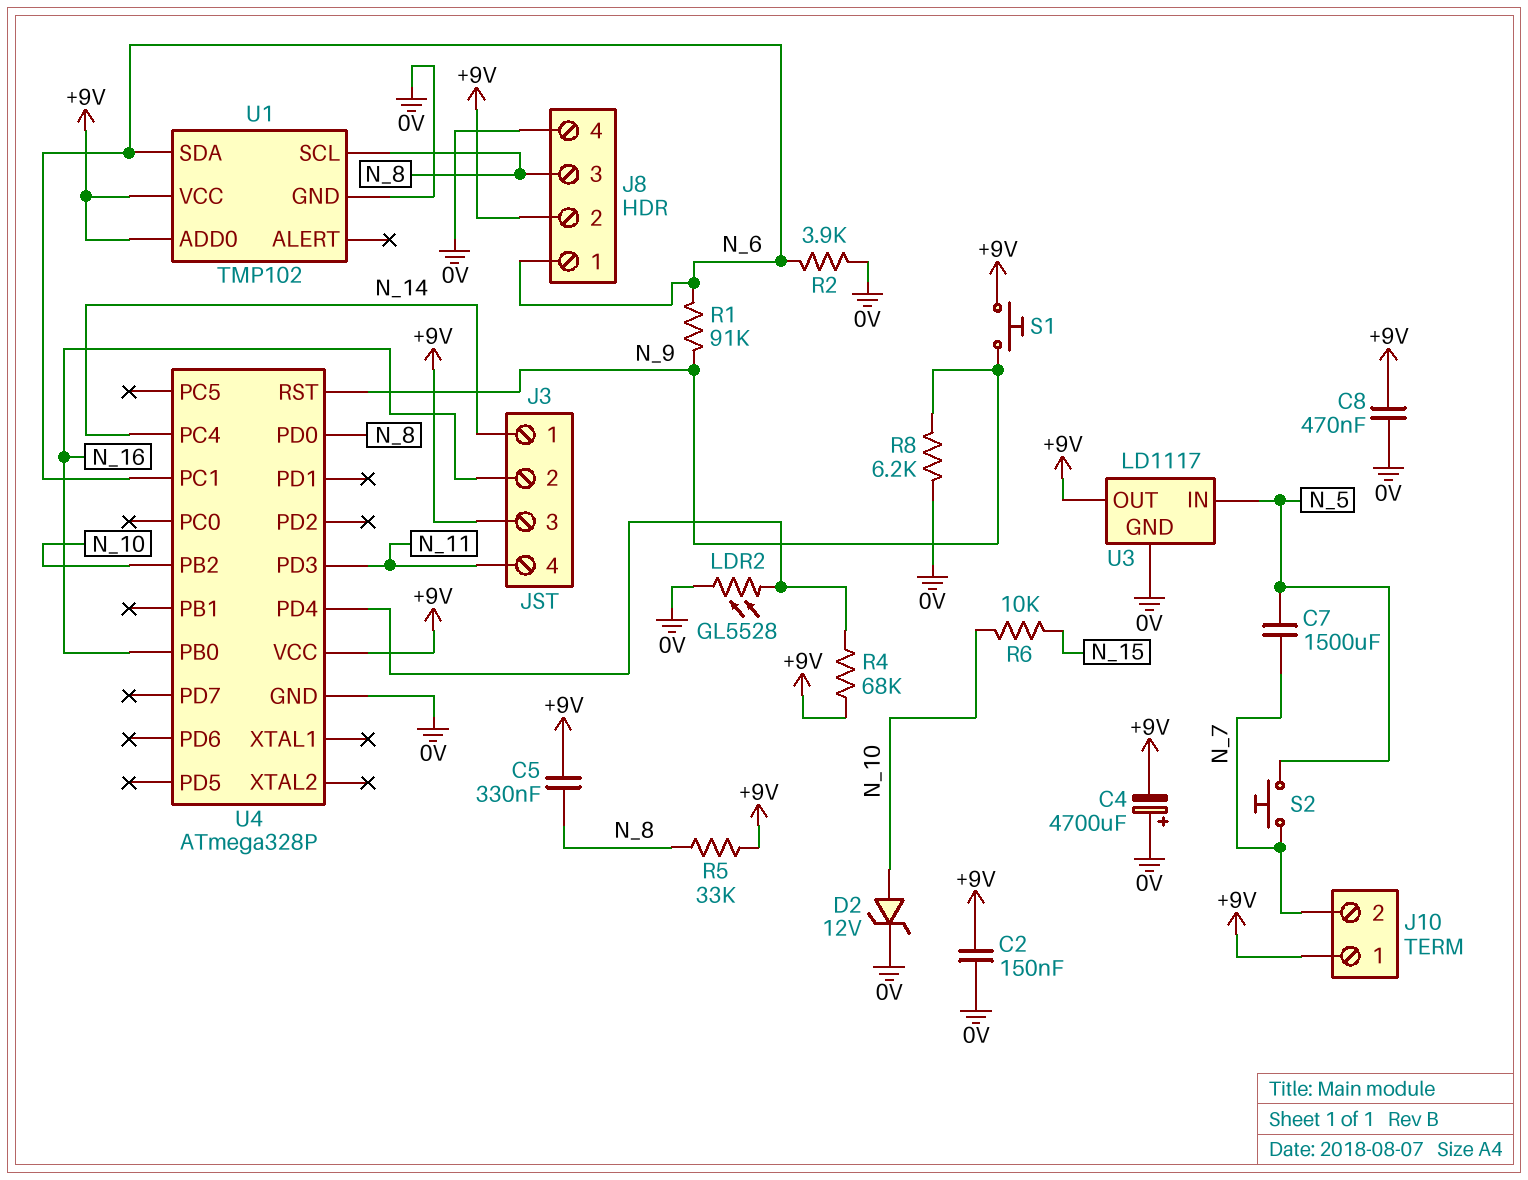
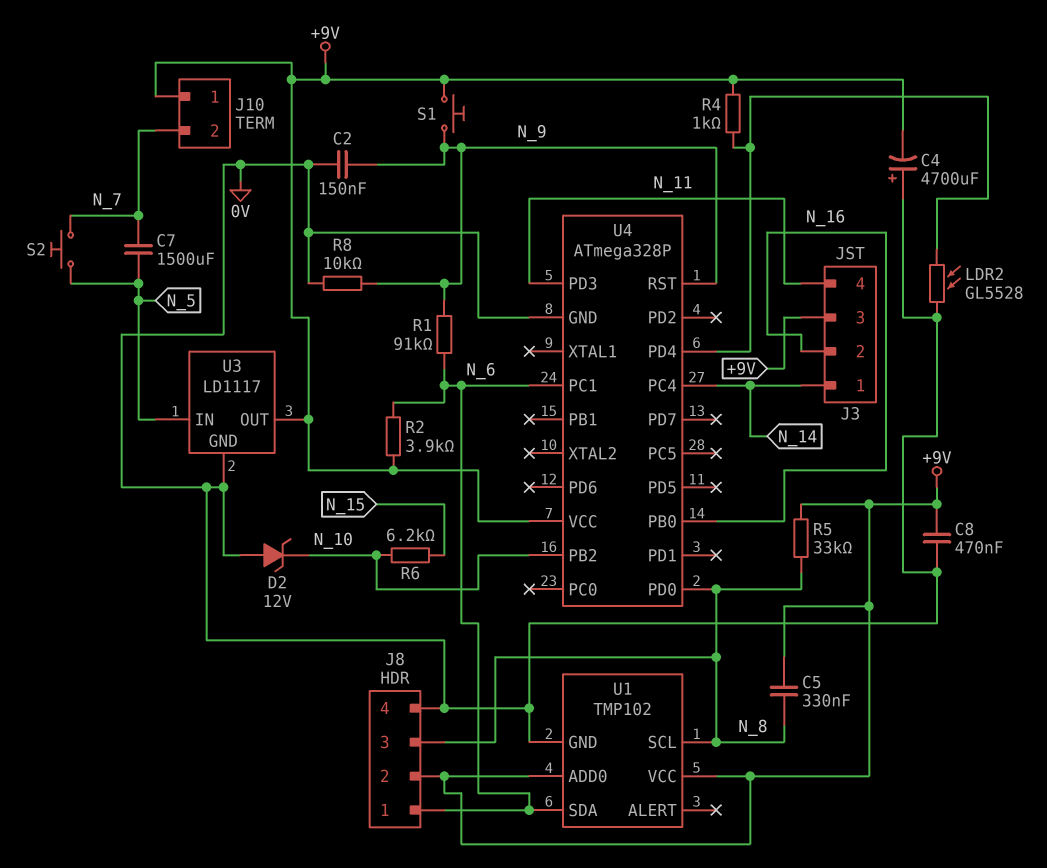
C2: 150nF (+9V, 0V) -> 150nF (0V, N_9)
D2: zener 12V (A N_10, K 0V) -> zener 12V (A 0V, K N_10)
R2: 3.9k (0V, N_6) -> 3.9k (+9V, N_6)
R4: 68k (+9V, U4/PD4) -> 1k (+9V, U4/PD4)
R6: 10k (N_10, N_15) -> 6.2k (N_10, N_15)
R8: 6.2k (0V, N_9) -> 10k (0V, N_9)

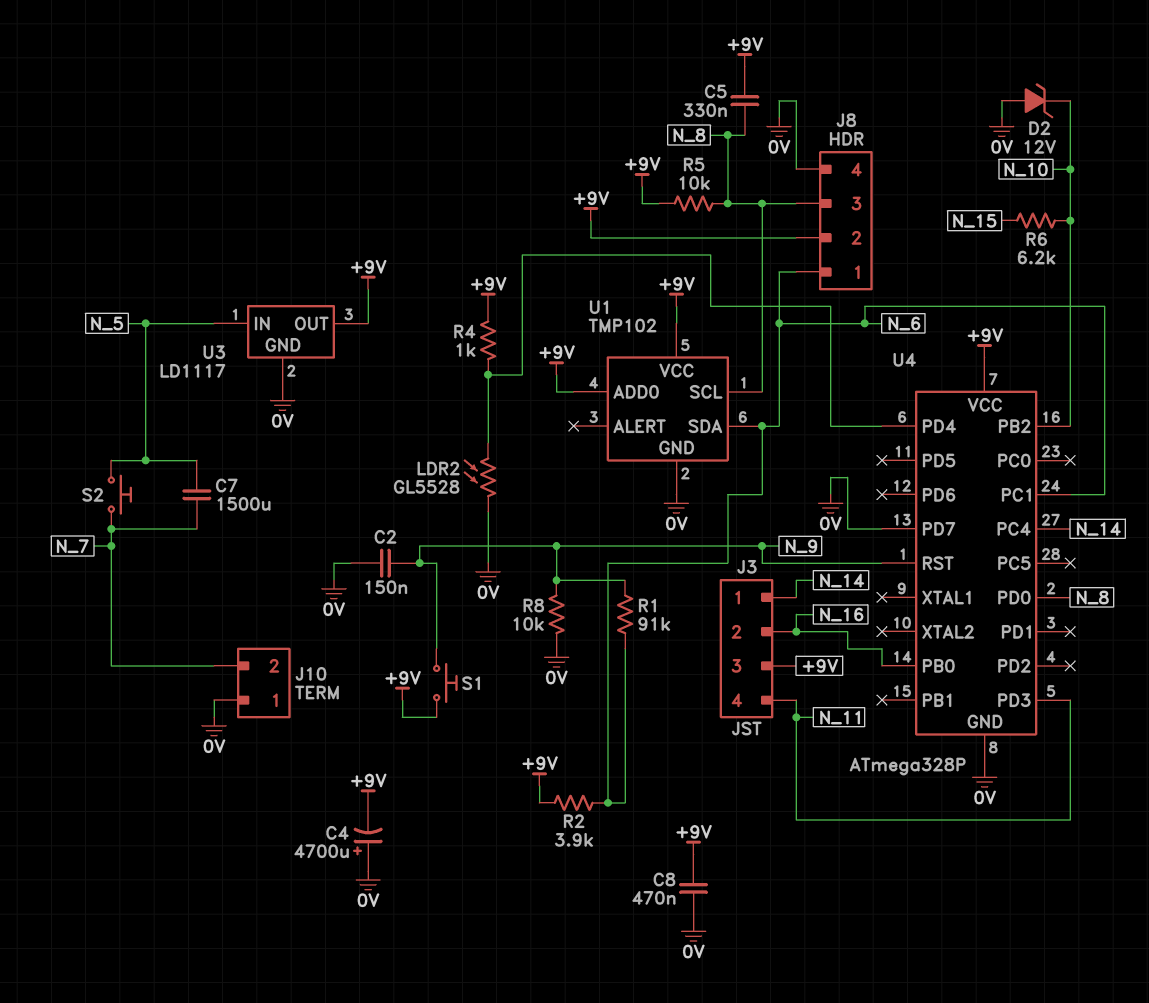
J10 pin 1: +9V -> 0V
R5: 33k (+9V, N_8) -> 10k (+9V, N_8)
U4 pin PD7: none -> 0V

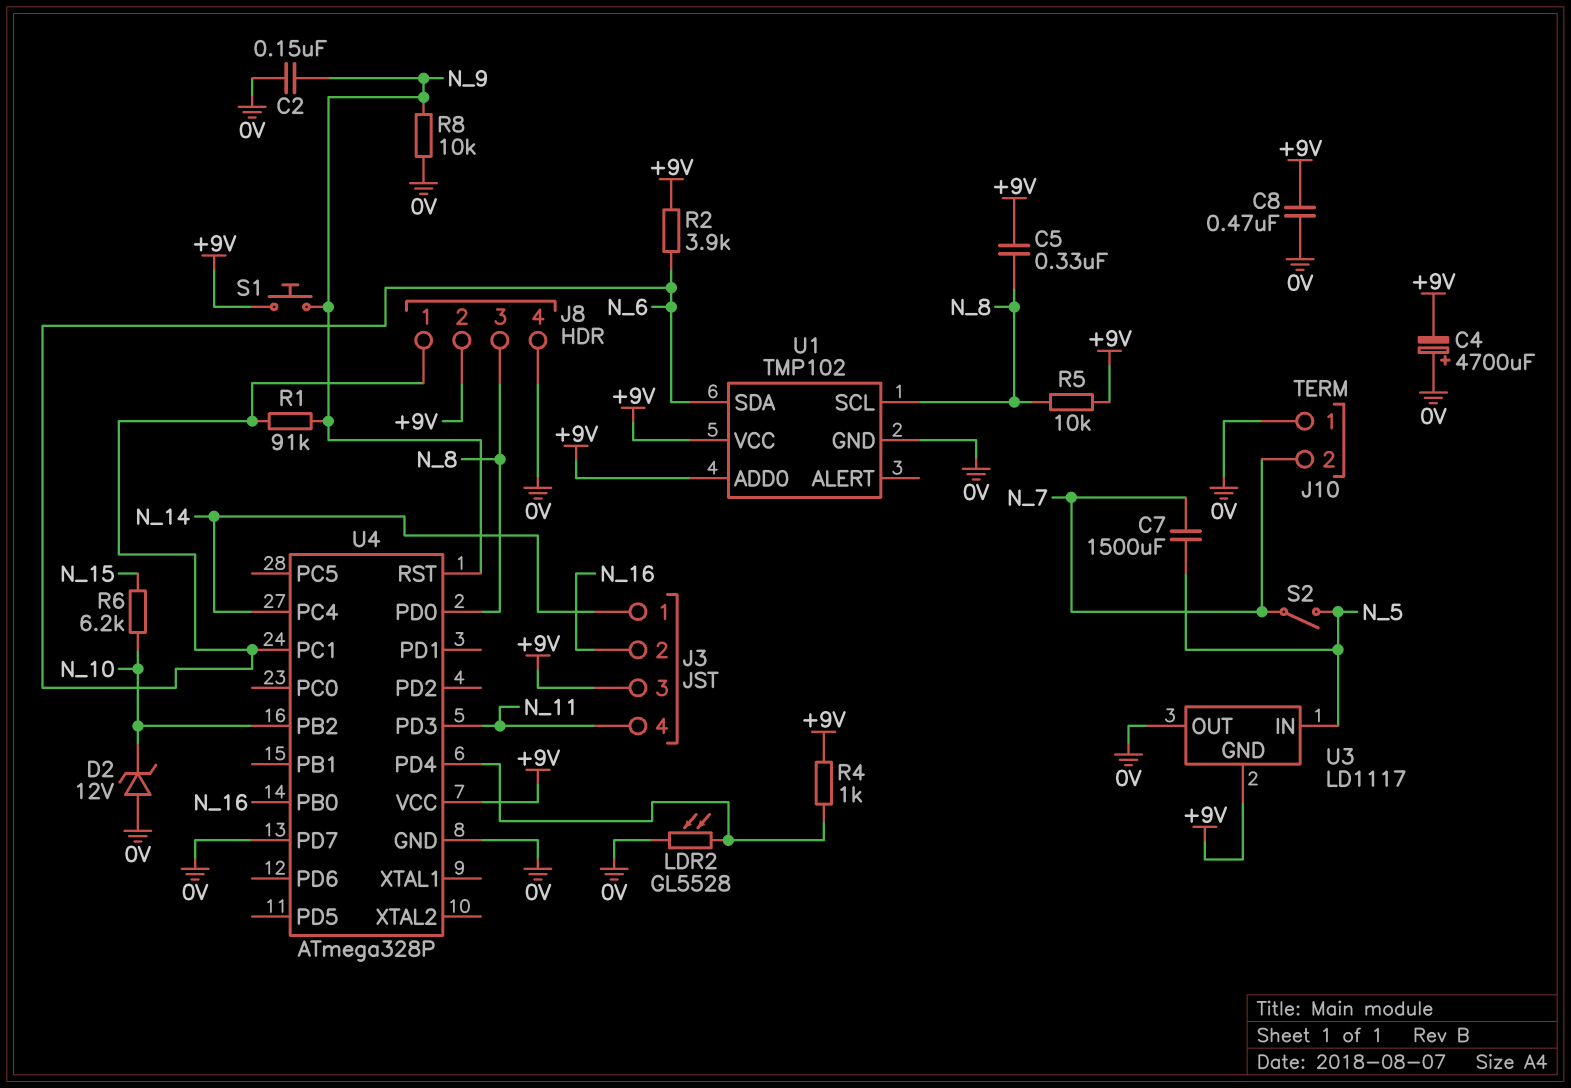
S2: button (N_5, N_7) -> switch (N_5, N_7)
U3 pin GND: 0V -> +9V
U3 pin OUT: +9V -> 0V

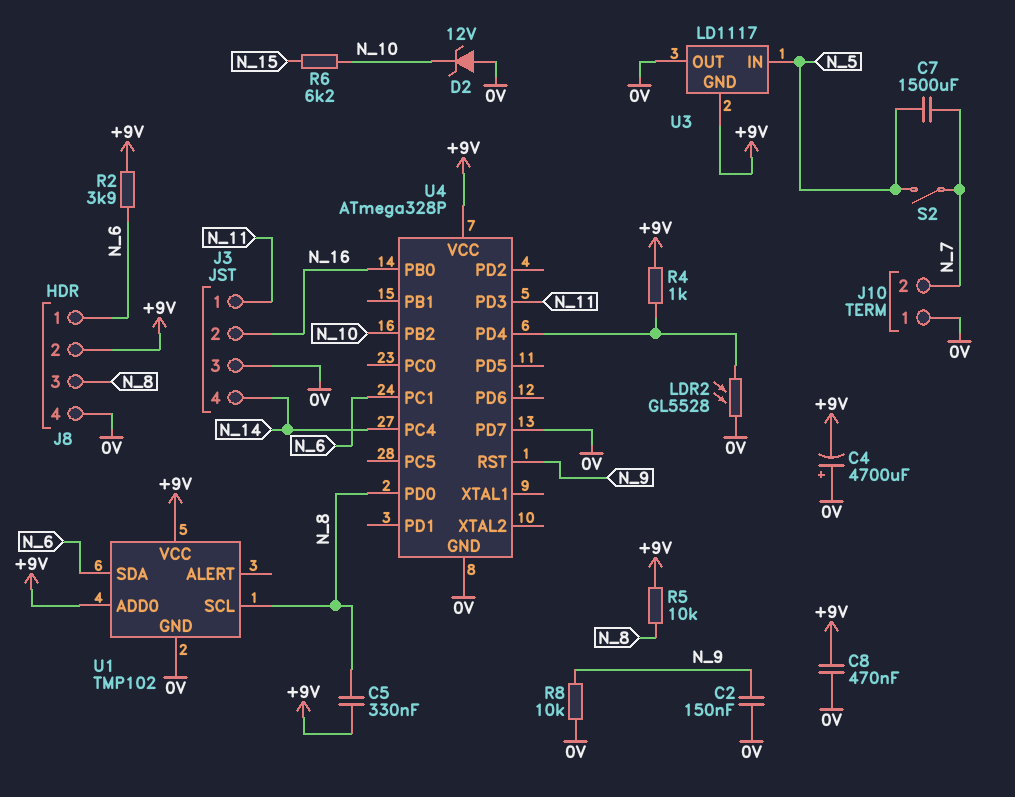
J3 pin 1: N_14 -> N_11
J3 pin 3: +9V -> 0V
J3 pin 4: N_11 -> N_14
R1: 91k (N_6, N_9) -> none
S1: button (+9V, N_9) -> none

